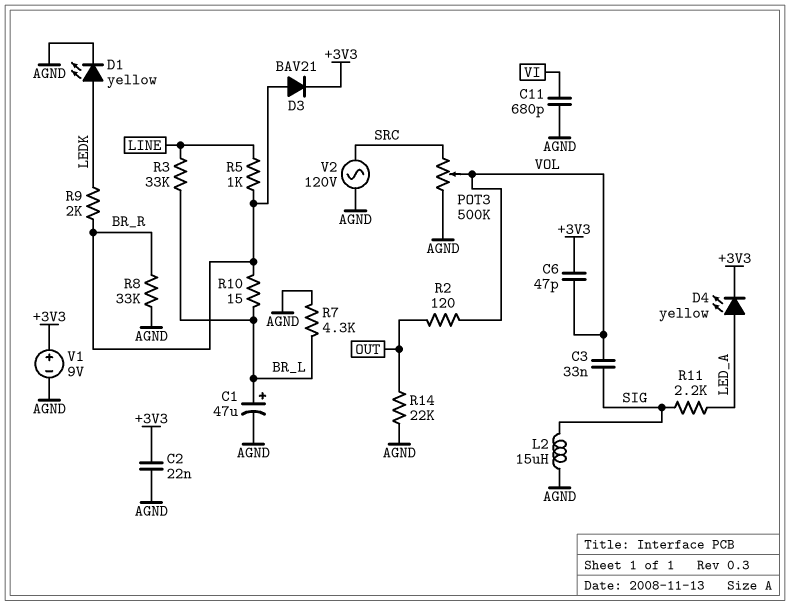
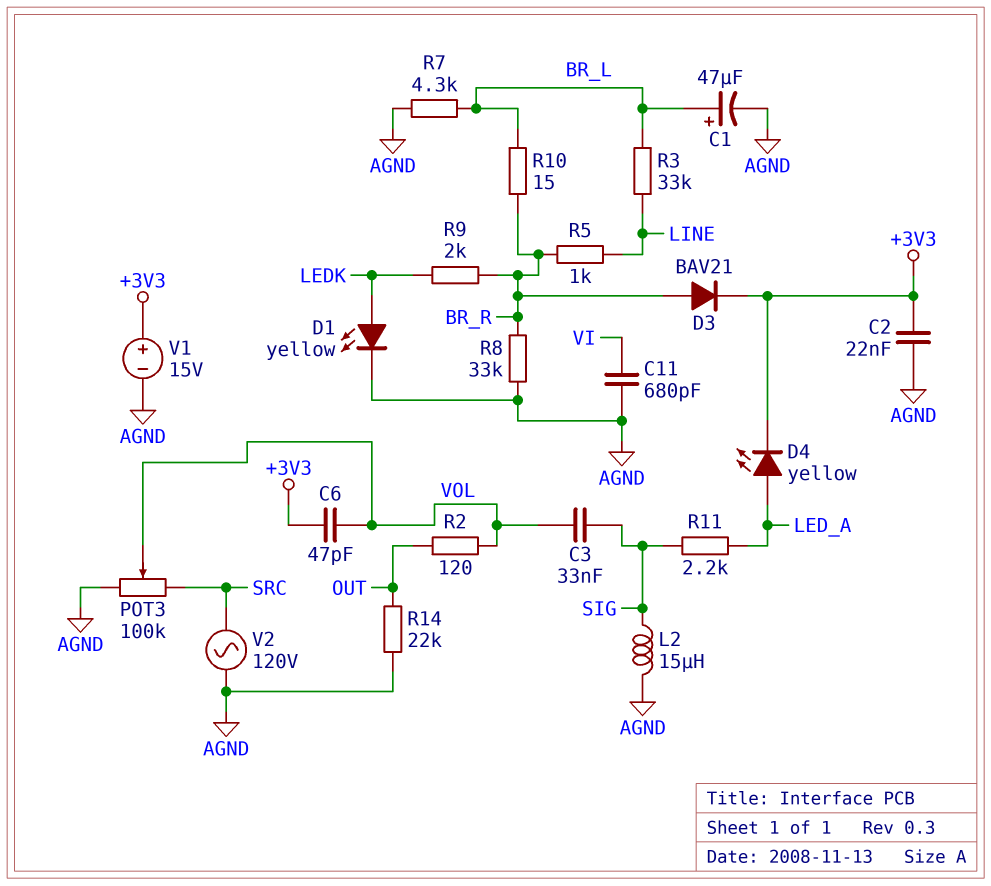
POT3: 500k (AGND, SRC, wiper VOL) -> 100k (AGND, SRC, wiper VOL)
V1: 9V (plus +3V3, minus AGND) -> 15V (plus +3V3, minus AGND)

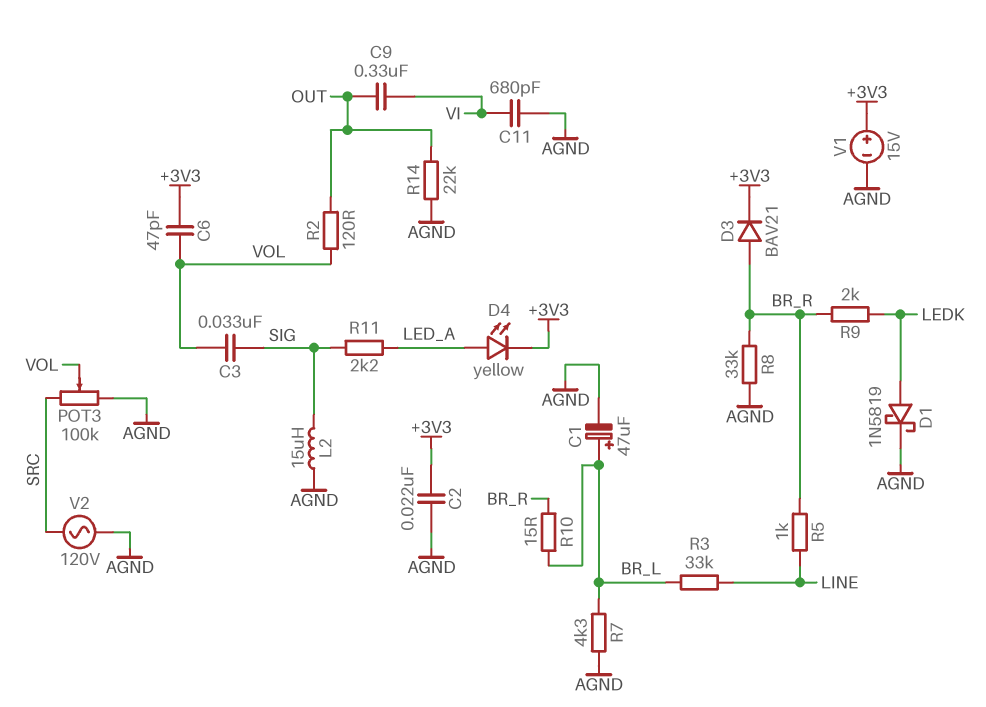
C9: none -> 330nF (OUT, VI)
D1: LED yellow (A LEDK, K AGND) -> schottky 1N5819 (A LEDK, K AGND)

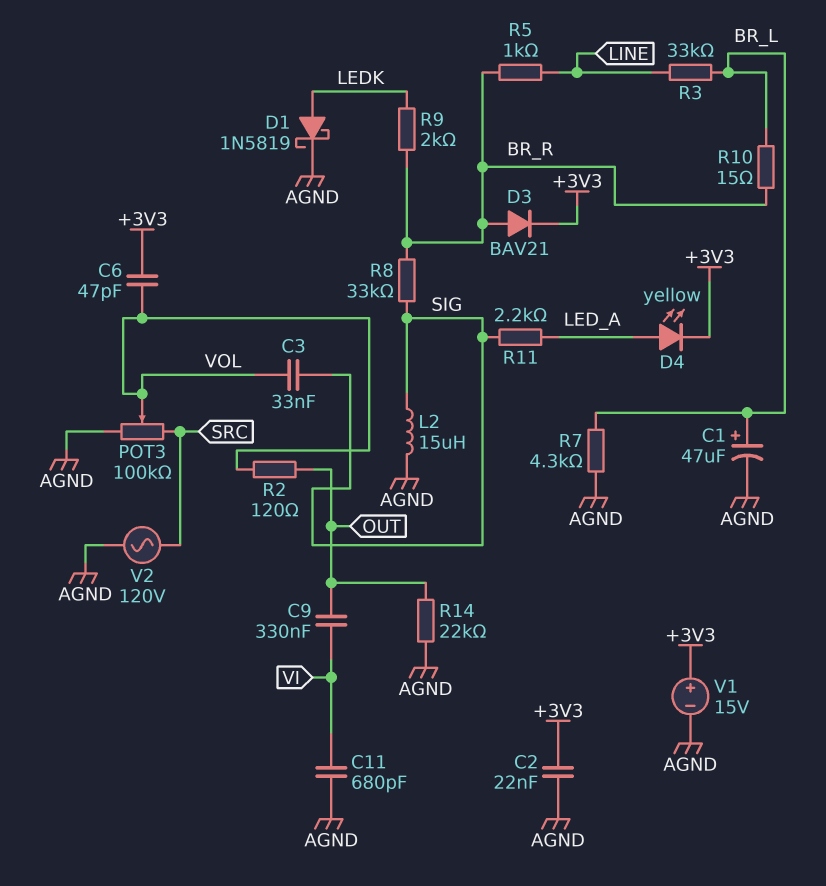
R8: 33k (AGND, BR_R) -> 33k (BR_R, SIG)

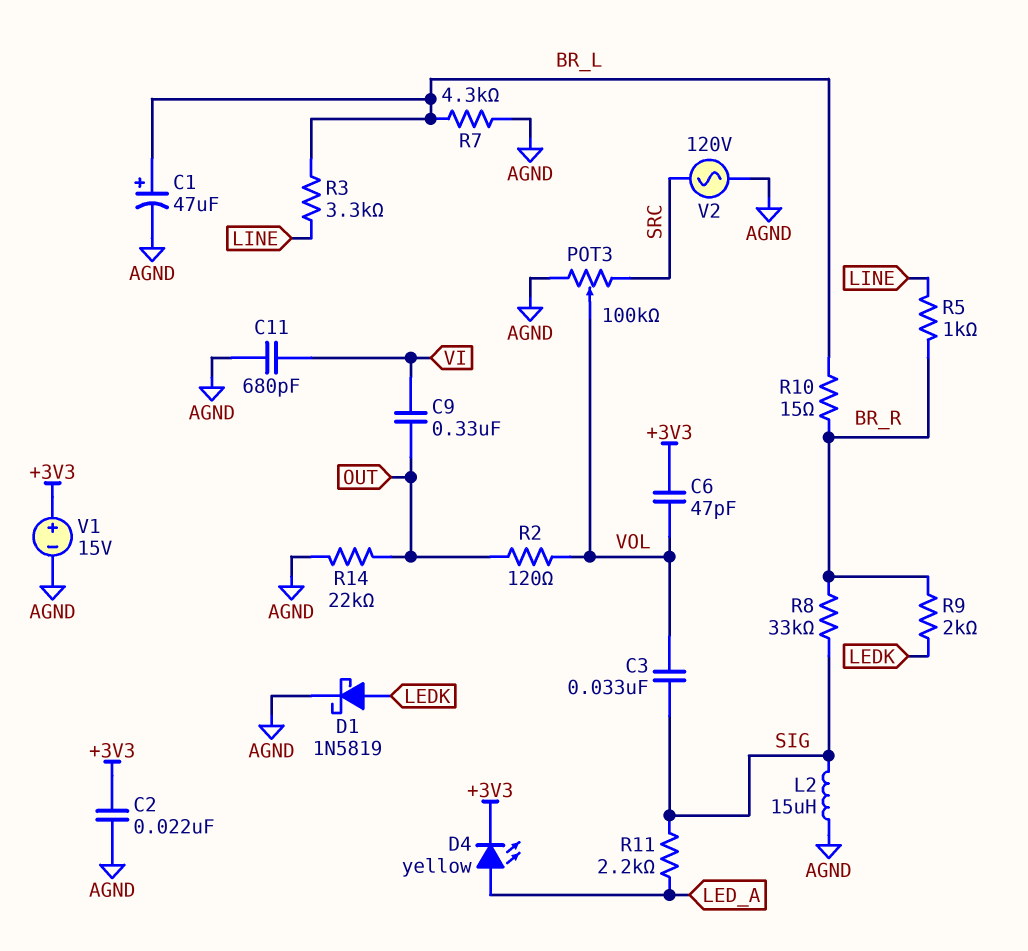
D3: diode BAV21 (A BR_R, K +3V3) -> none
R3: 33k (BR_L, LINE) -> 3.3k (BR_L, LINE)

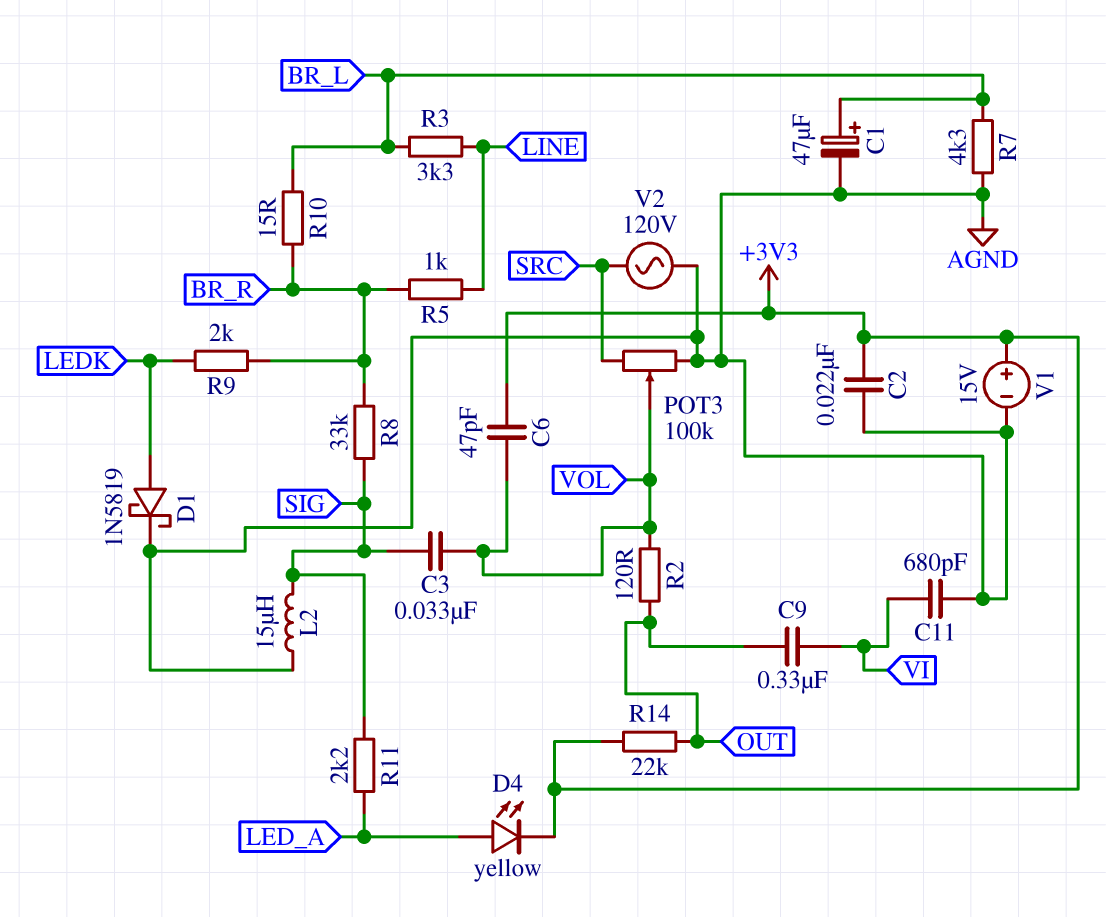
R14: 22k (AGND, OUT) -> 22k (+3V3, OUT)

